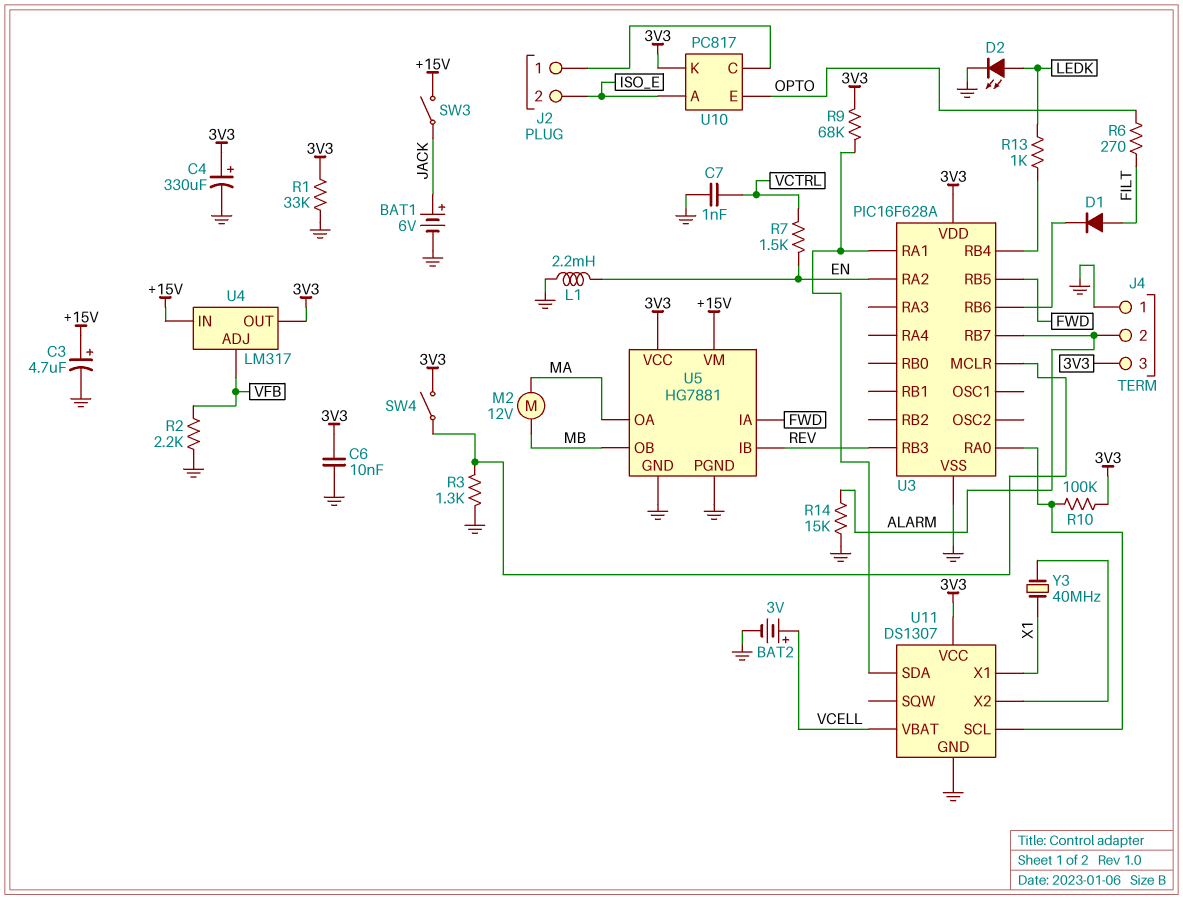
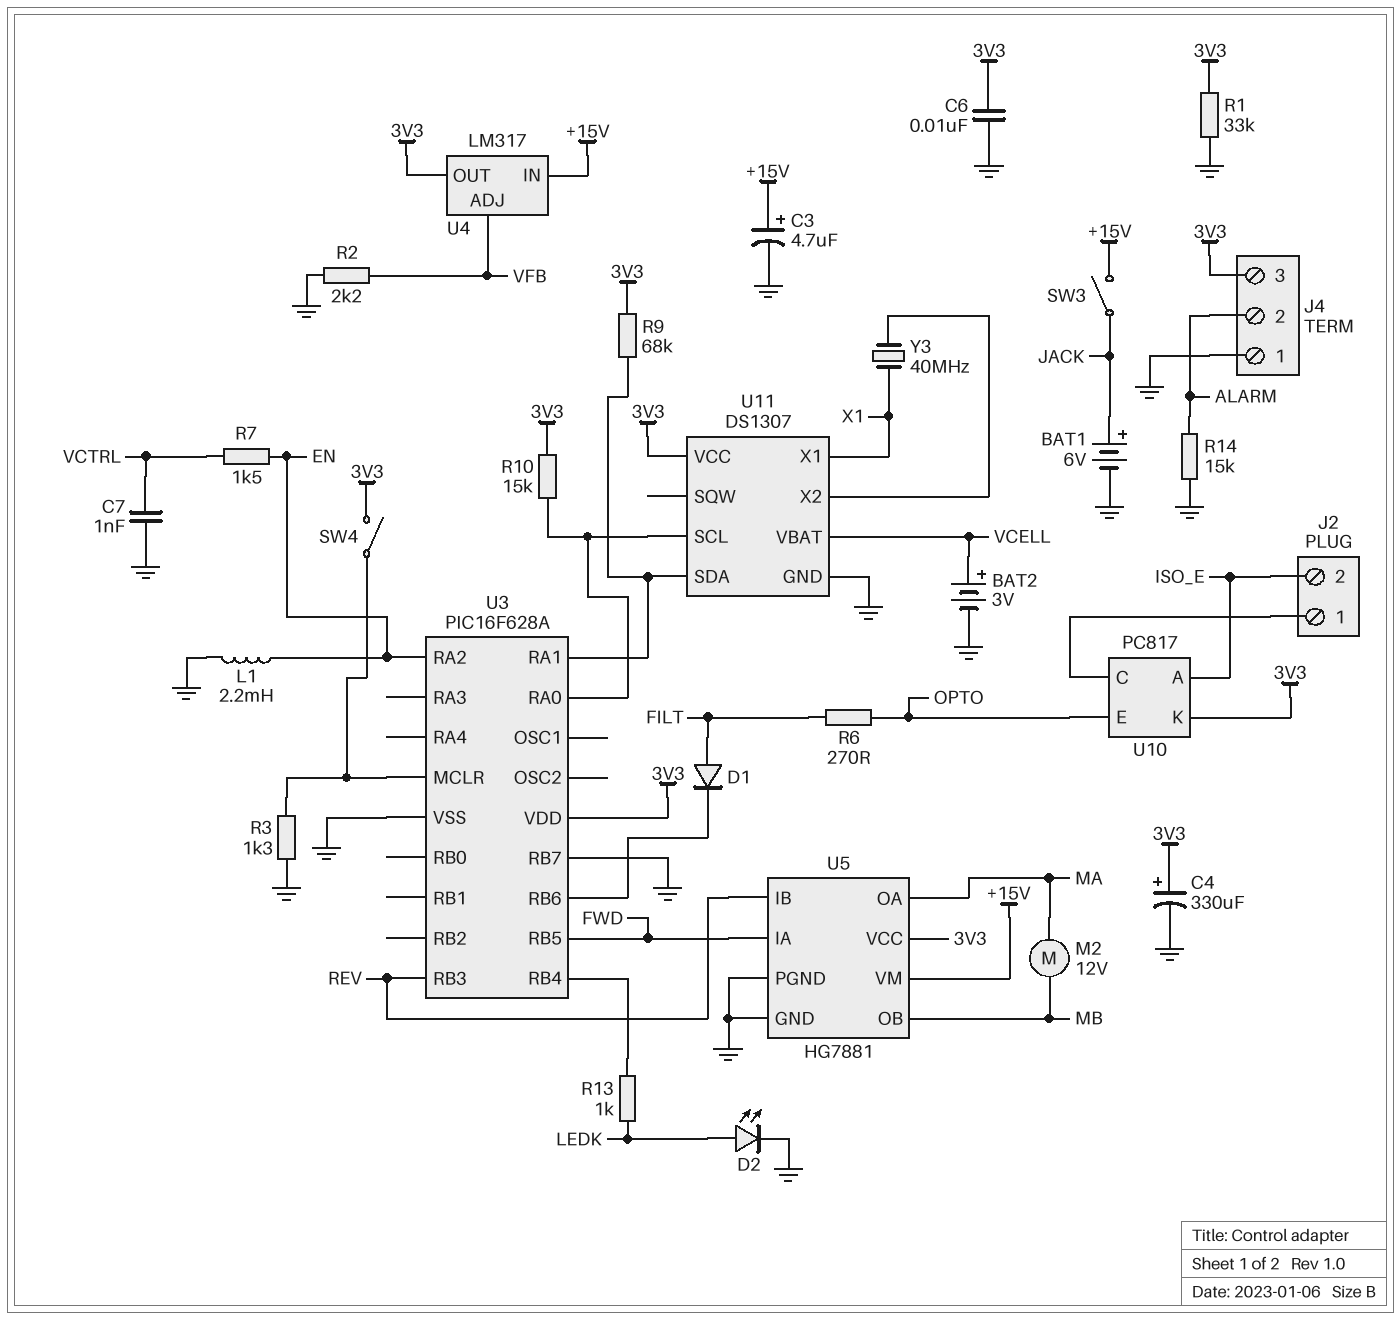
R10: 100k (3V3, U3/RA0) -> 15k (3V3, U3/RA0)
U3 pin RB7: ALARM -> GND

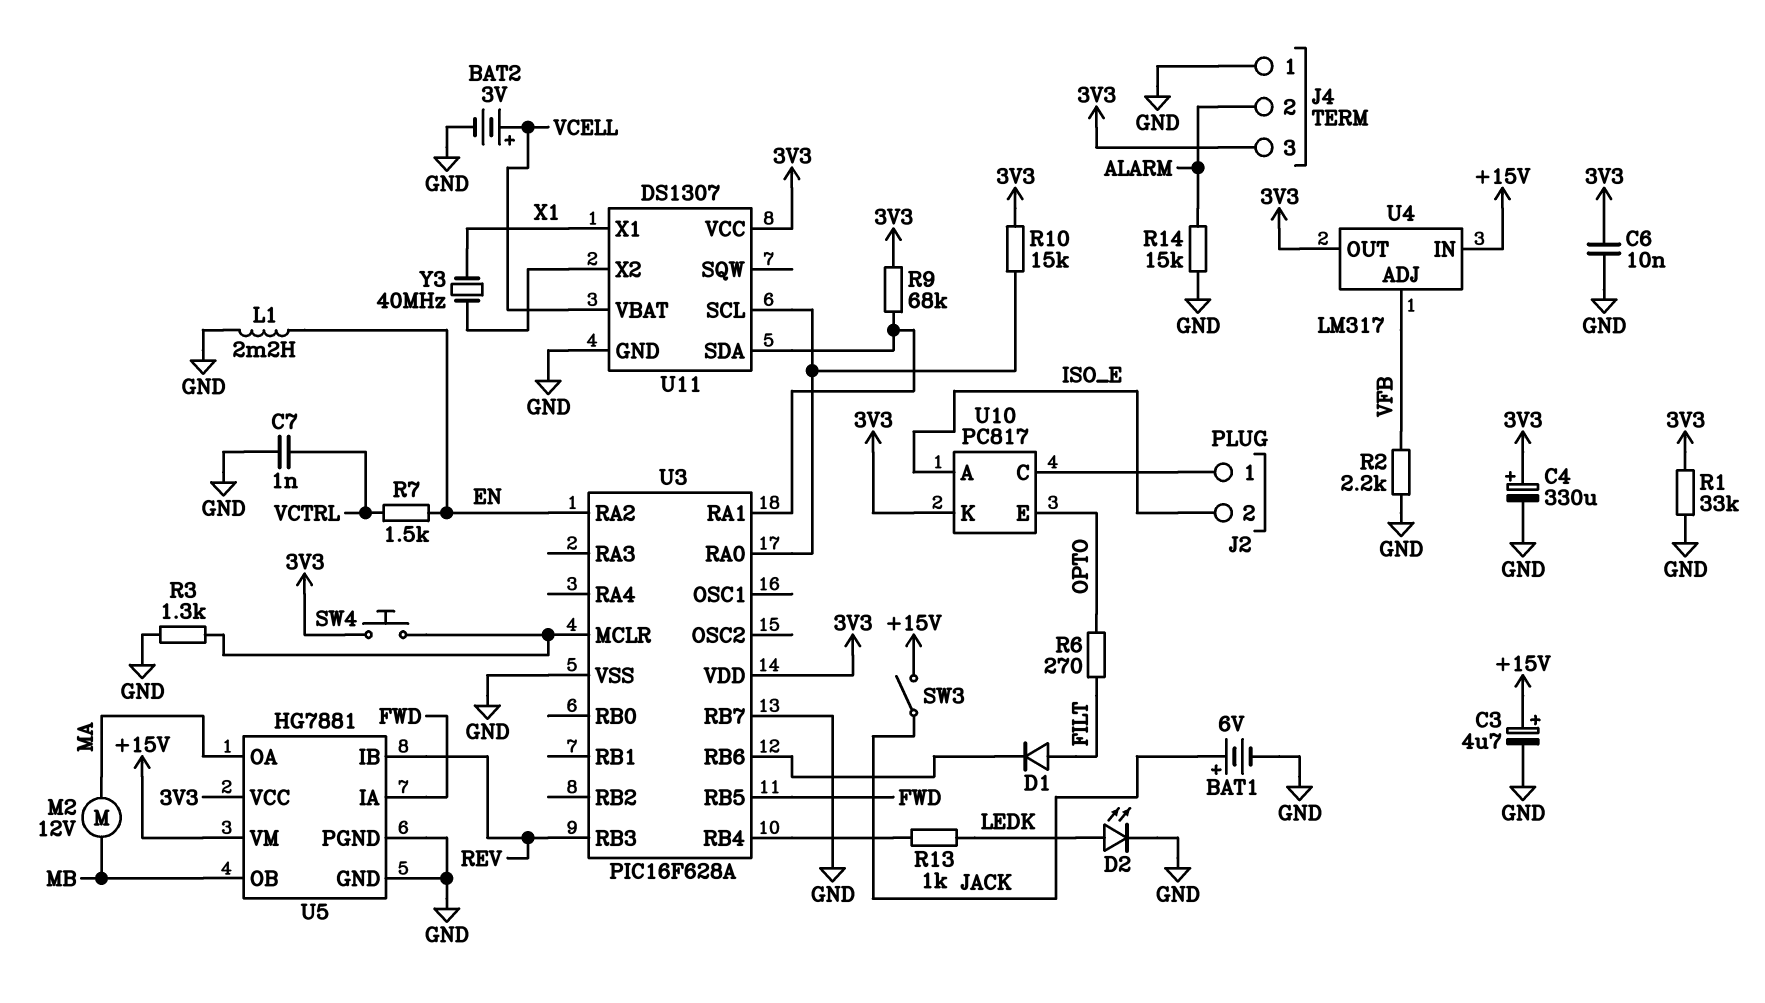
SW4: switch (3V3, U3/MCLR) -> button (3V3, U3/MCLR)

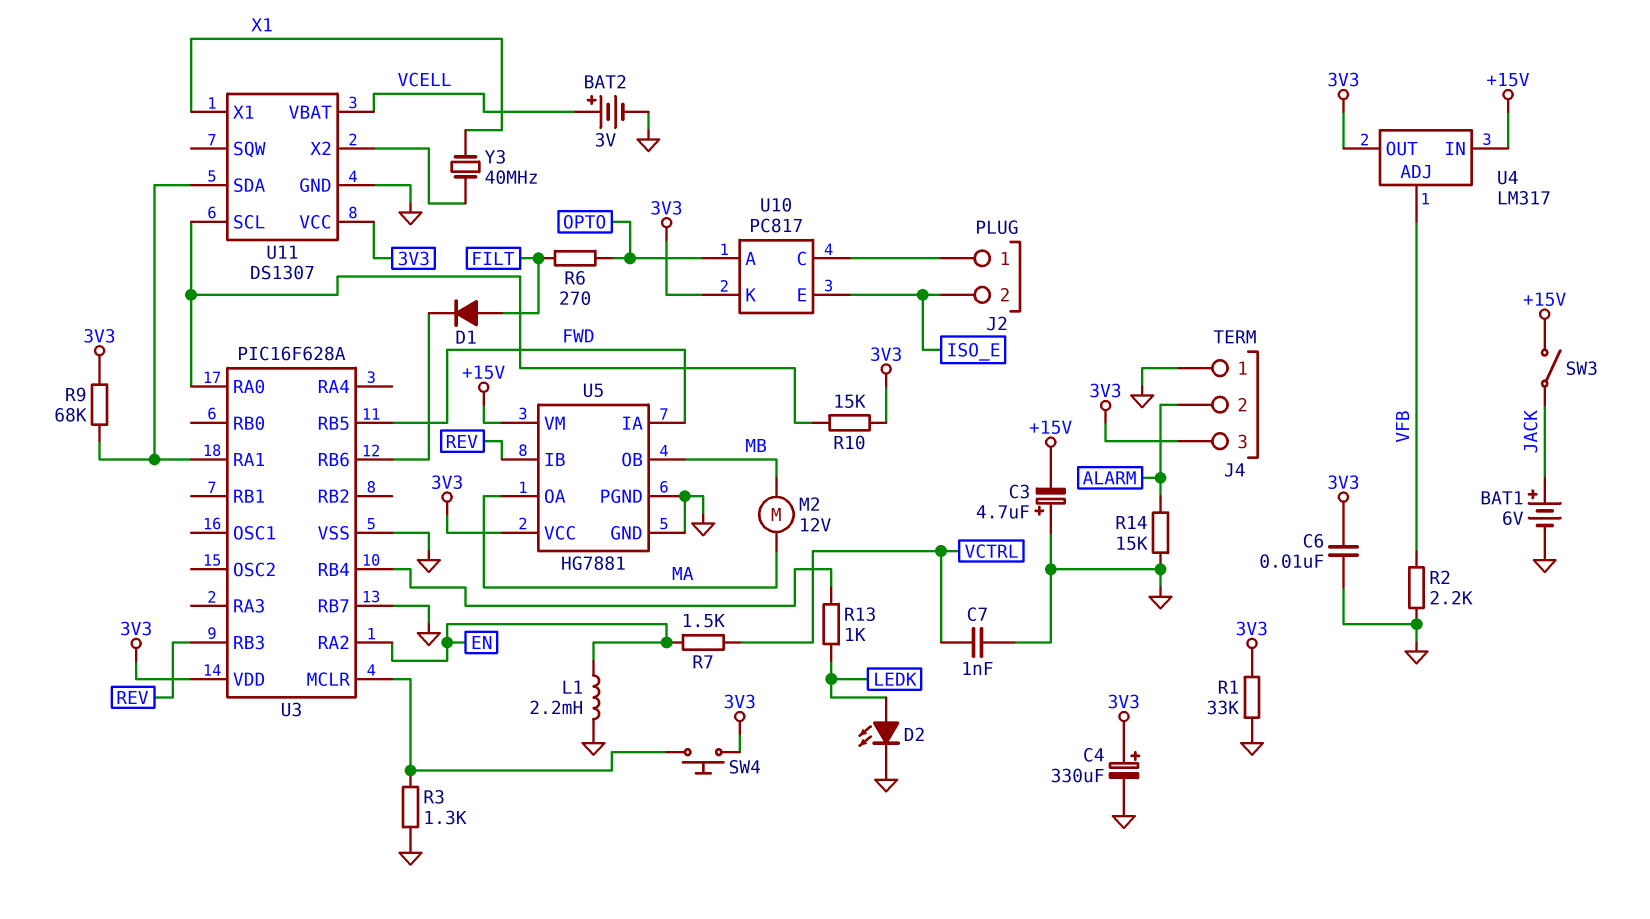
C3: 4.7uF (plus +15V, minus GND) -> 4.7uF (plus GND, minus +15V)
U10 pin A: ISO_E -> OPTO
U10 pin E: OPTO -> ISO_E

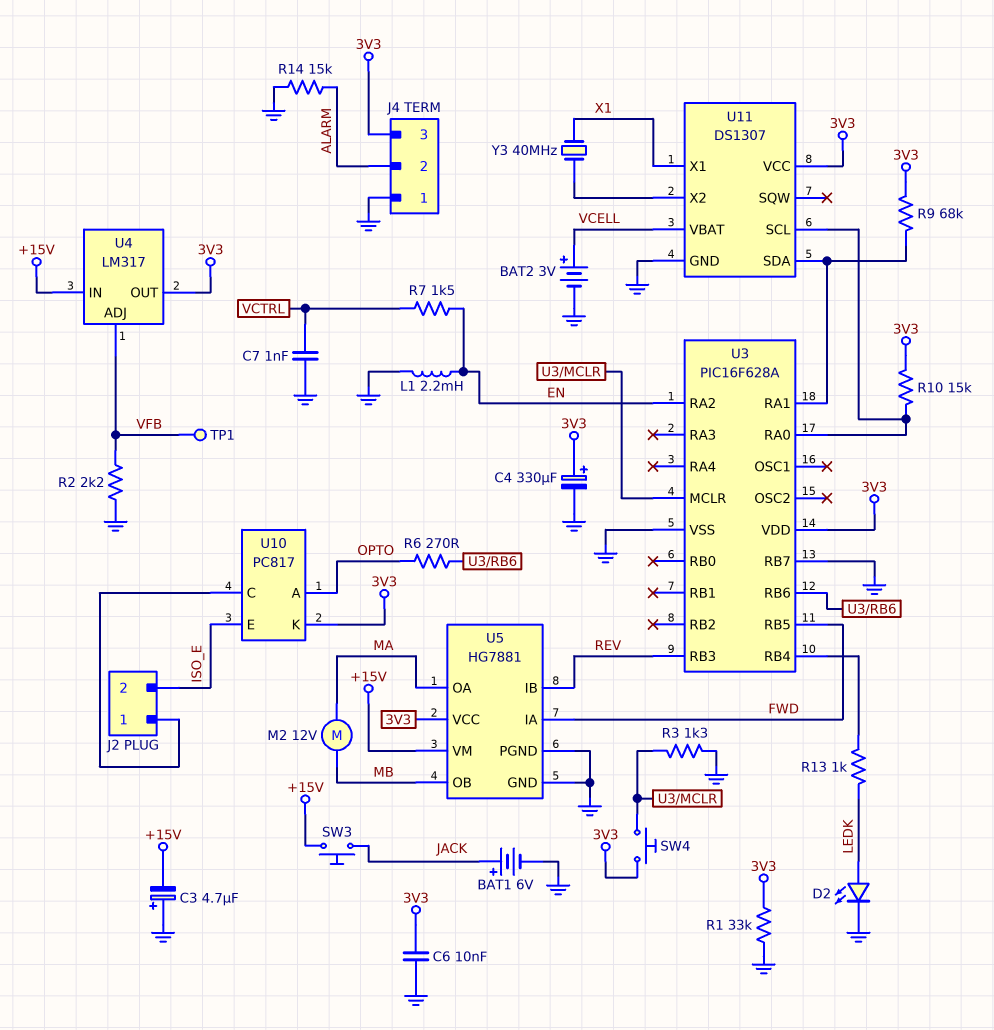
D1: diode (A FILT, K U3/RB6) -> none
R6: 270 (FILT, OPTO) -> 270 (OPTO, U3/RB6)
SW3: switch (+15V, JACK) -> button (+15V, JACK)
TP1: none -> test point (VFB)

